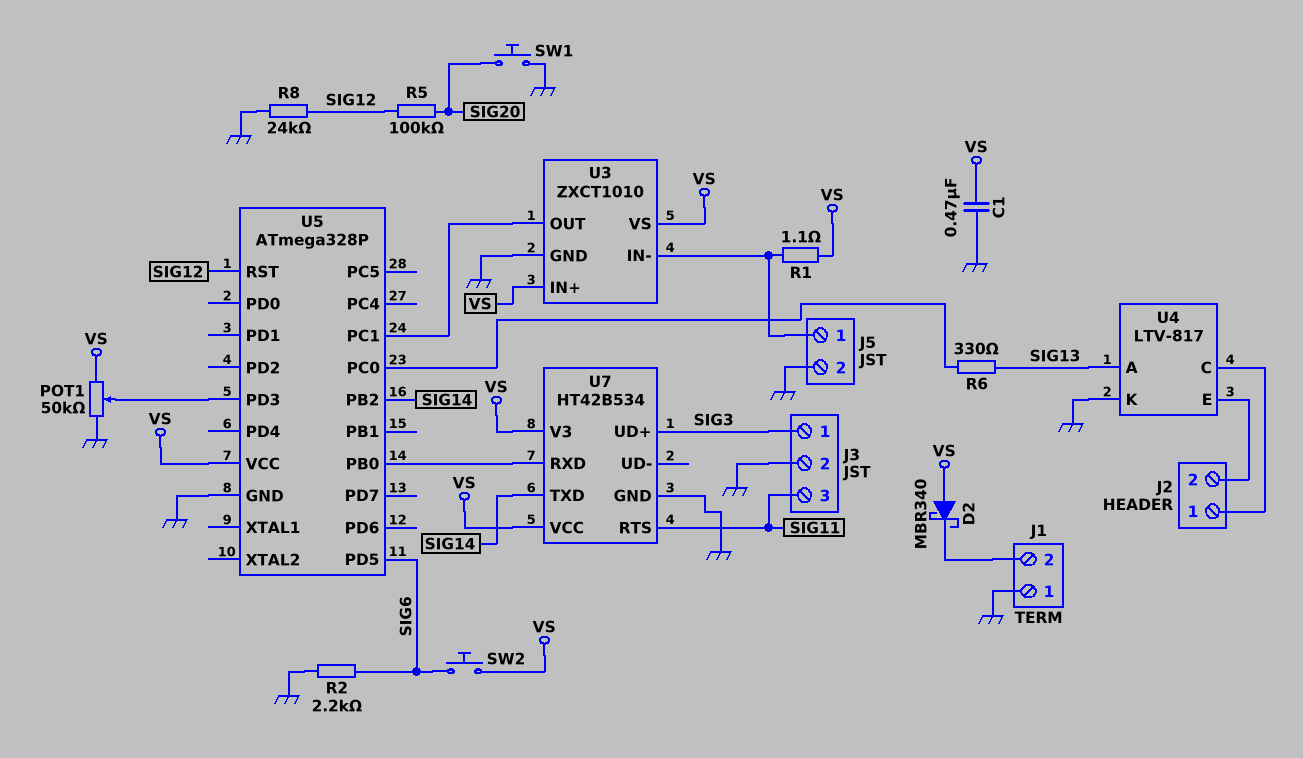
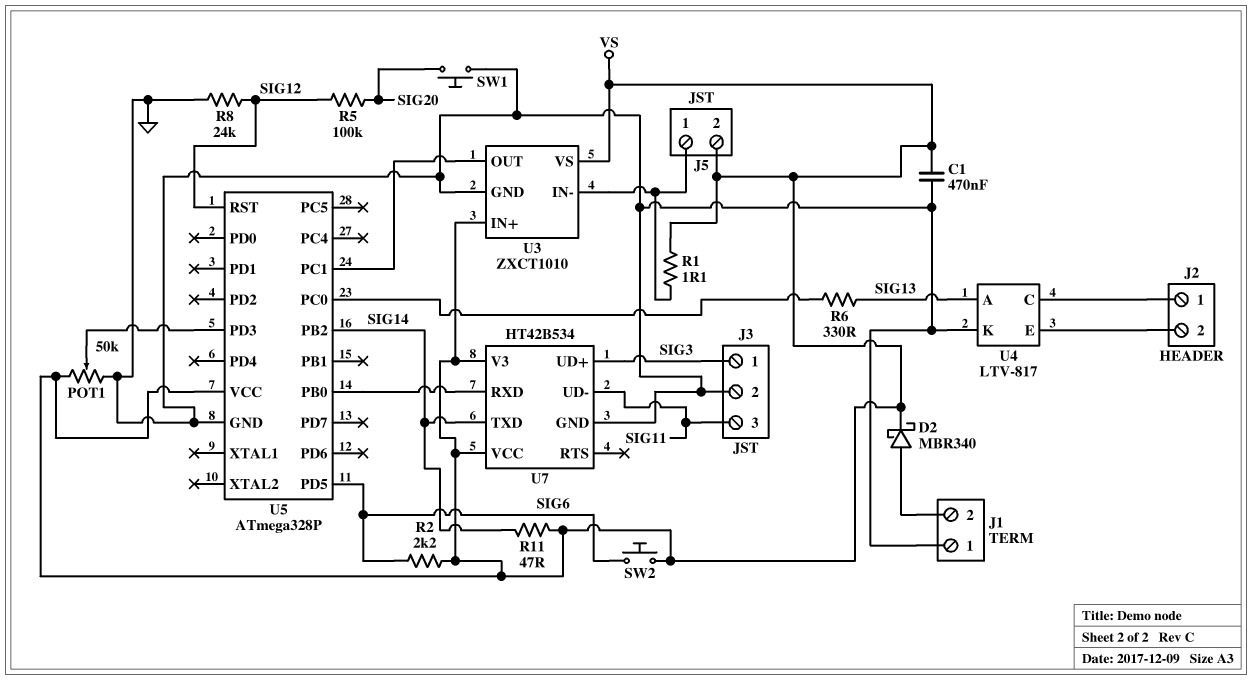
D2: schottky MBR340 (A VS, K J1/2) -> schottky MBR340 (A J1/2, K VS)
J5 pin 2: GND -> VS
R2: 2.2k (GND, SIG6) -> 2.2k (SIG6, VS)
R11: none -> 47 (SIG14, VS)
U7 pin RTS: SIG11 -> none
U7 pin UD-: none -> SIG11

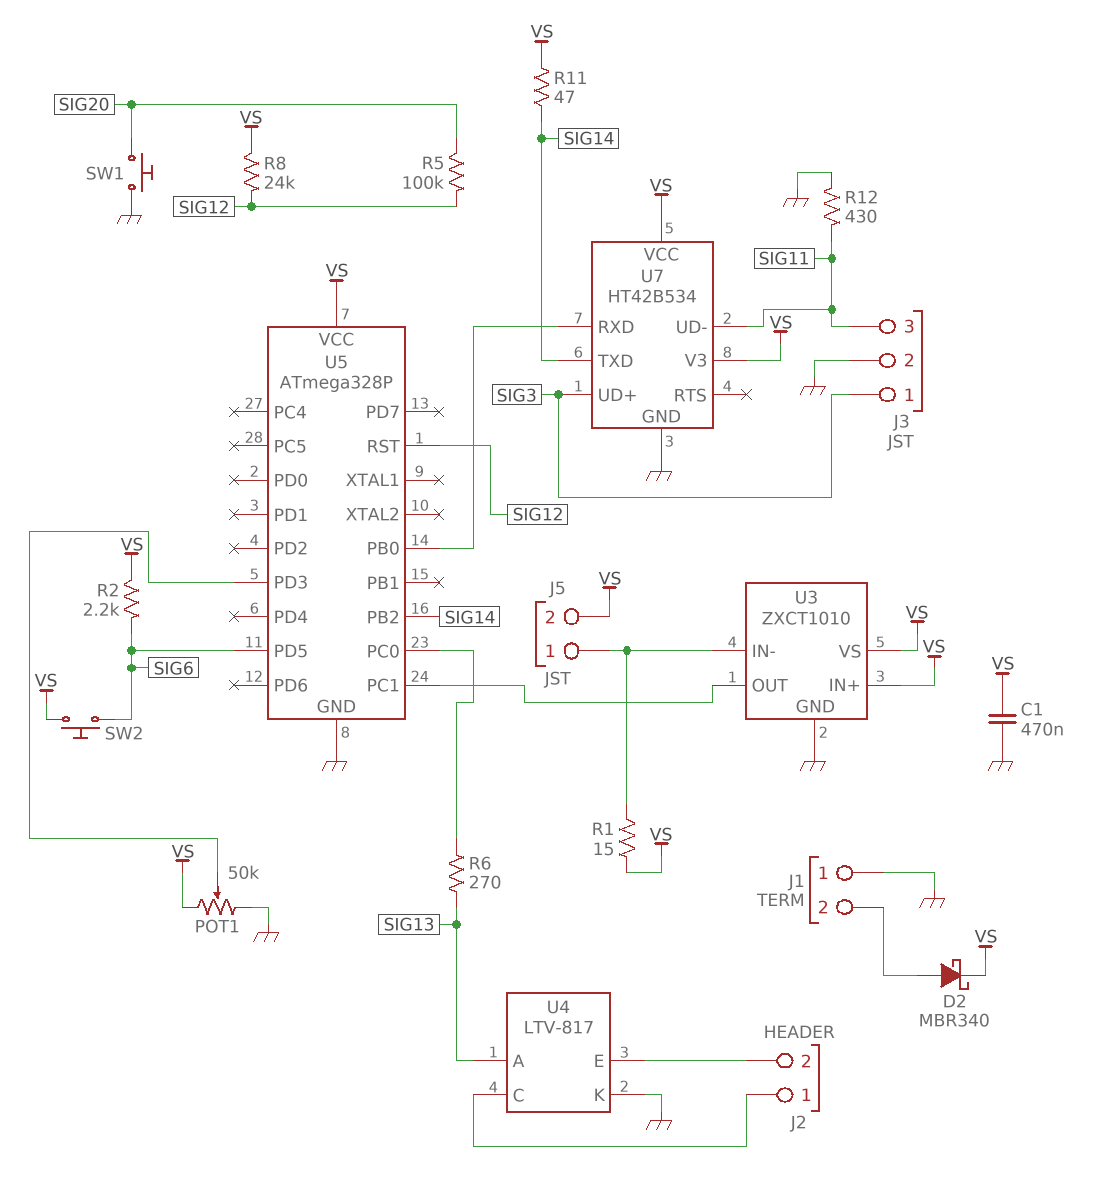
R1: 1.1 (J5/1, VS) -> 15 (J5/1, VS)
R6: 330 (SIG13, U5/PC0) -> 270 (SIG13, U5/PC0)
R8: 24k (GND, SIG12) -> 24k (SIG12, VS)
R12: none -> 430 (GND, SIG11)

